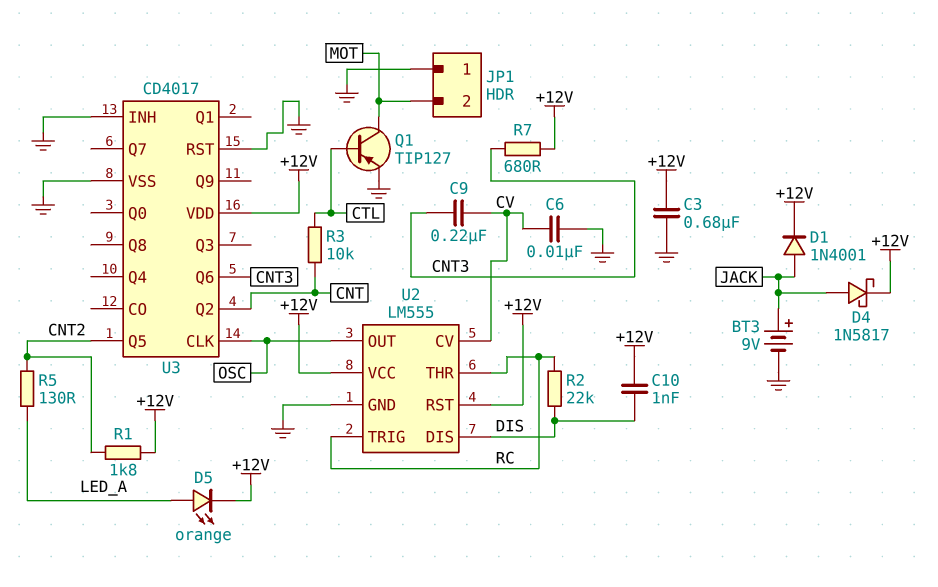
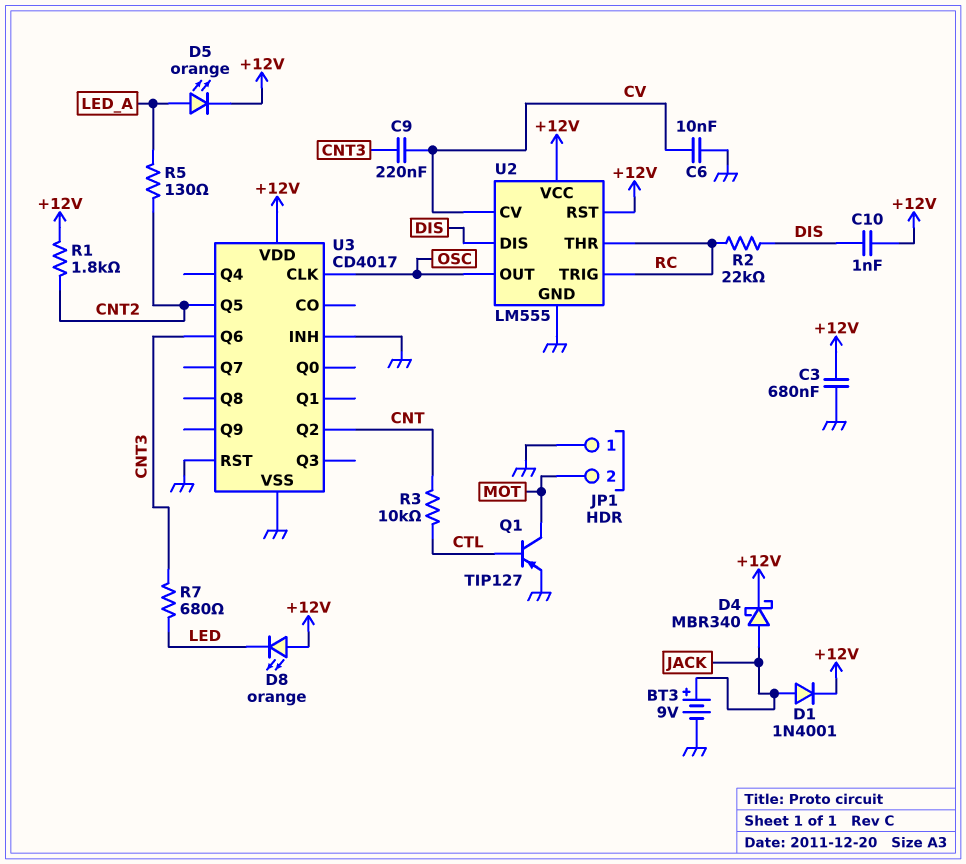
D4: schottky 1N5817 (A JACK, K +12V) -> schottky MBR340 (A JACK, K +12V)
D8: none -> LED orange (A +12V, K LED)
R7: 680 (+12V, CNT3) -> 680 (CNT3, LED)

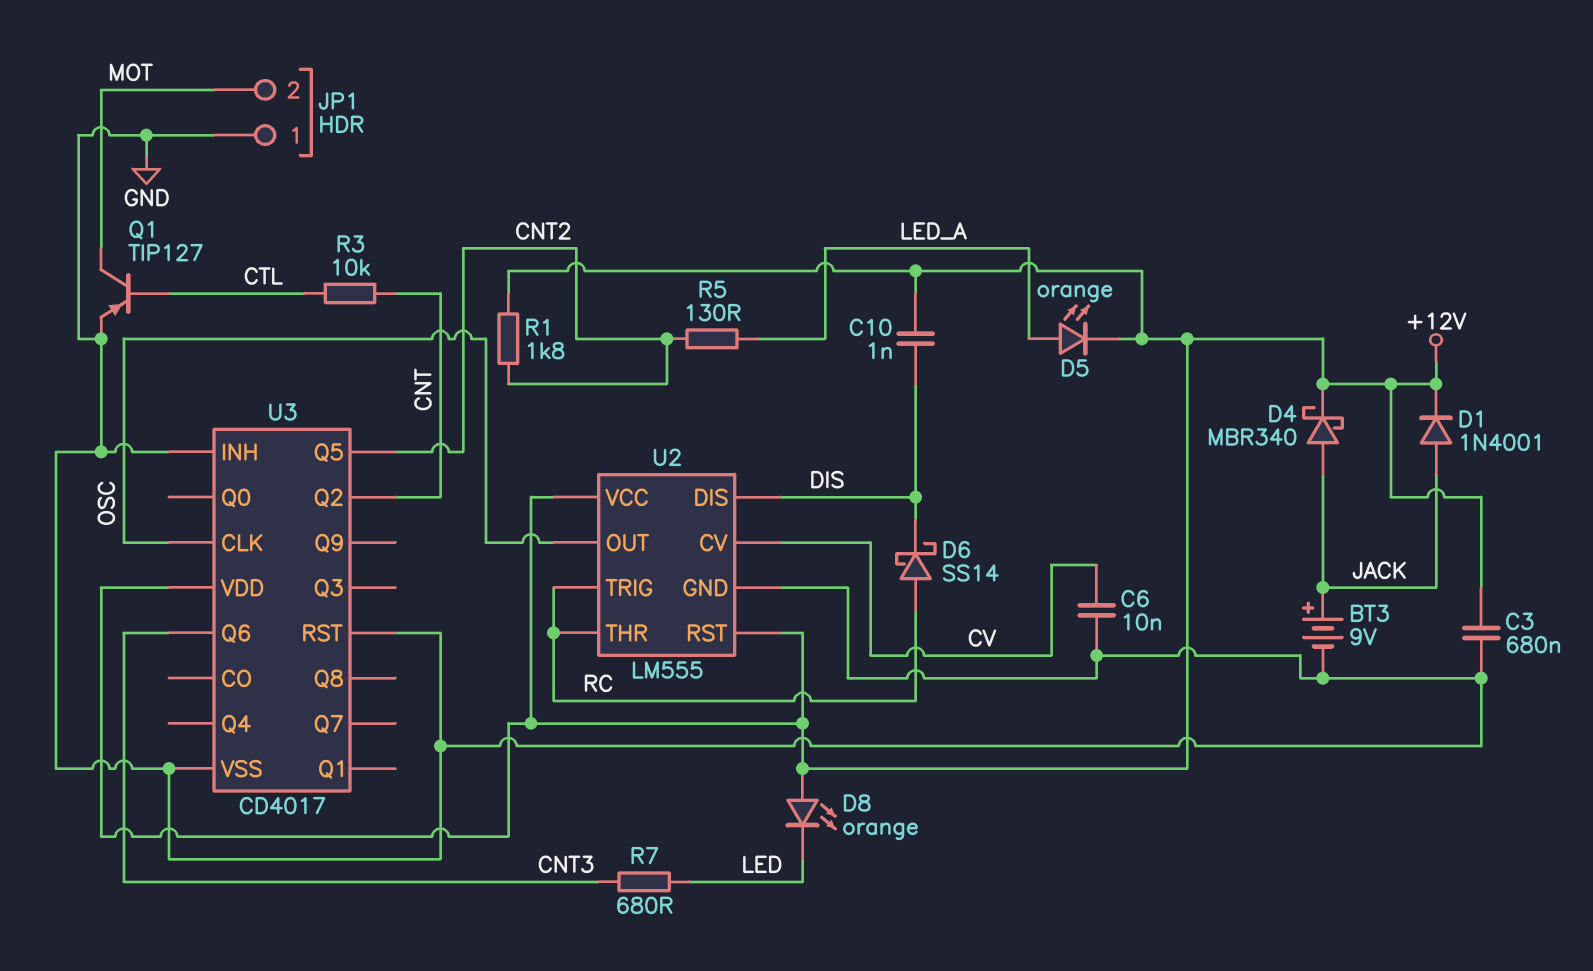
C9: 220nF (CNT3, CV) -> none
D6: none -> schottky SS14 (A RC, K DIS)
R2: 22k (DIS, RC) -> none

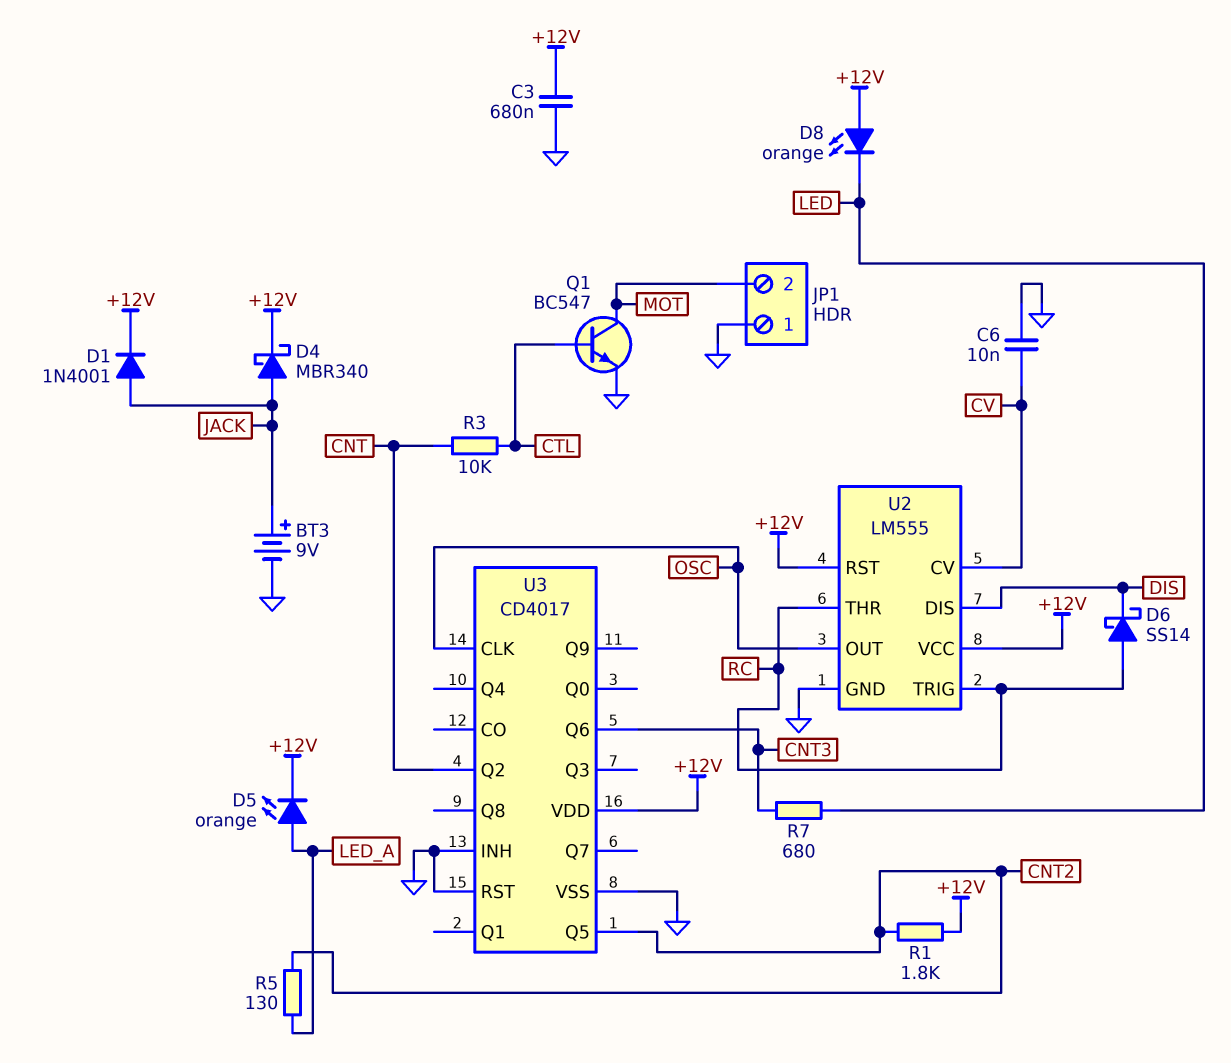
C10: 1nF (+12V, DIS) -> none
Q1: PNP TIP127 (B CTL, C MOT, E GND) -> NPN BC547 (B CTL, C MOT, E GND)

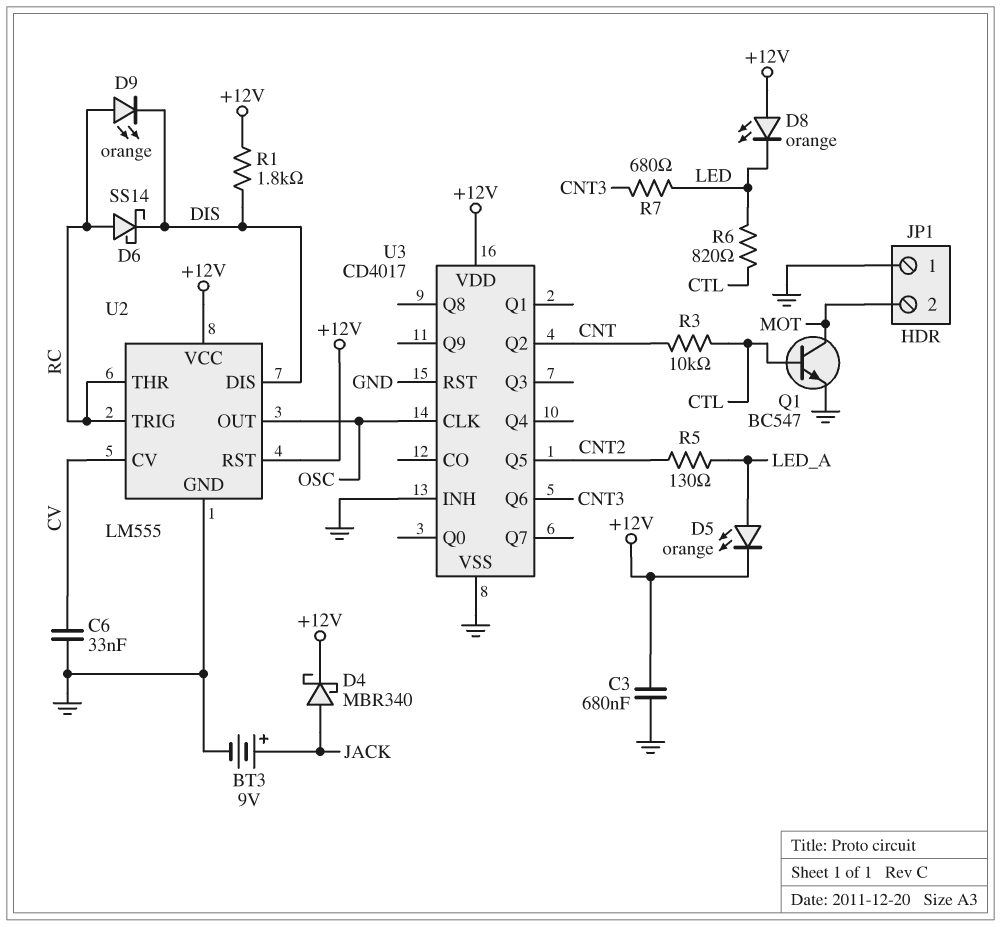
C6: 10nF (CV, GND) -> 33nF (CV, GND)
D1: diode 1N4001 (A JACK, K +12V) -> none
D9: none -> LED orange (A RC, K DIS)
R1: 1.8k (+12V, CNT2) -> 1.8k (+12V, DIS)
R6: none -> 820 (CTL, LED)

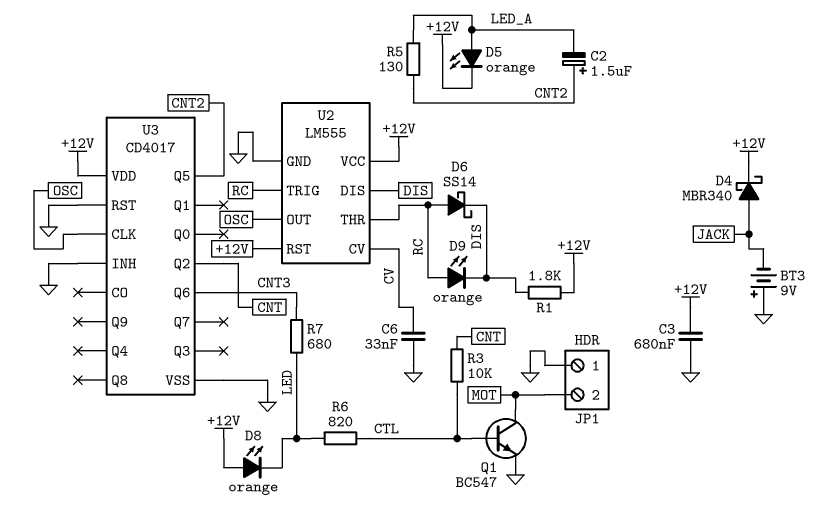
BT3: 9V (plus JACK, minus GND) -> 9V (plus GND, minus JACK)
C2: none -> 1.5uF (plus CNT2, minus LED_A)

